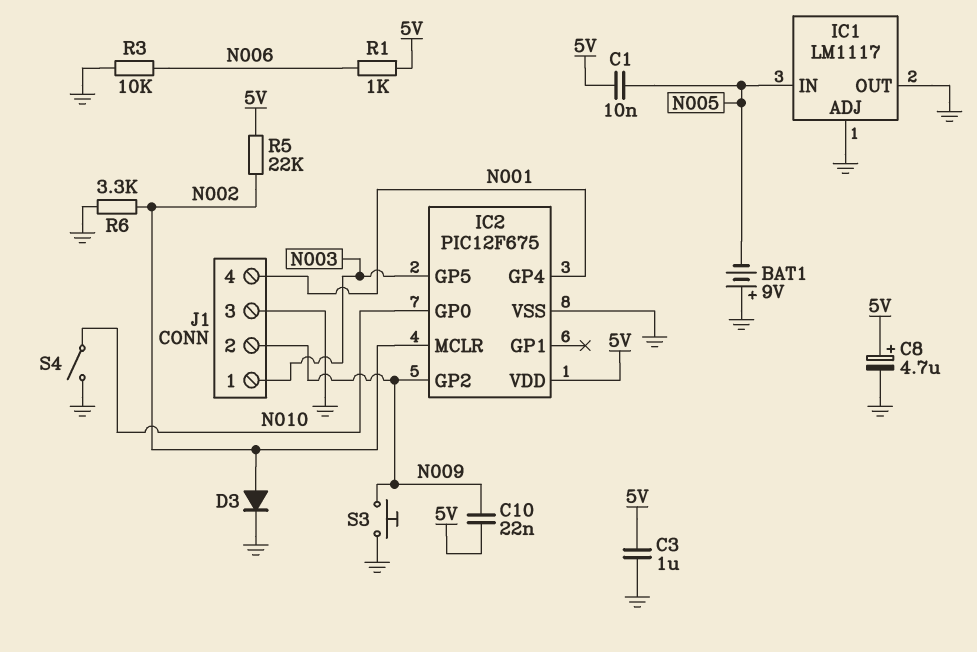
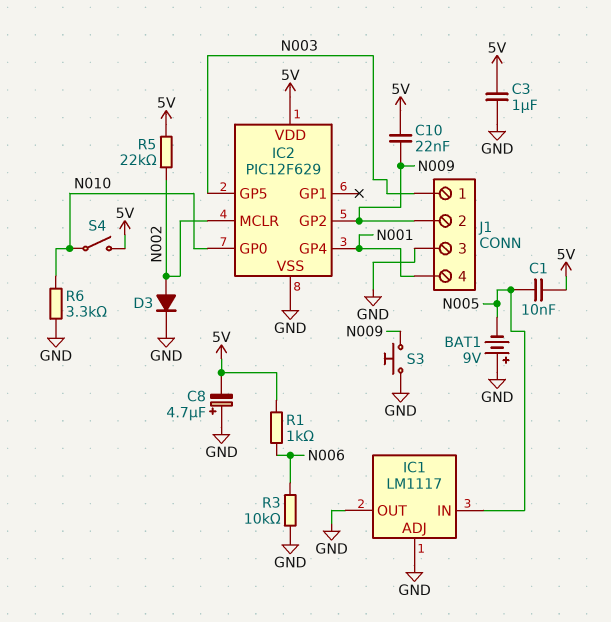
C8: 4.7uF (plus 5V, minus GND) -> 4.7uF (plus GND, minus 5V)
IC2: PIC12F675 -> PIC12F629
R6: 3.3k (GND, N002) -> 3.3k (GND, N010)
S4: switch (GND, N010) -> switch (5V, N010)

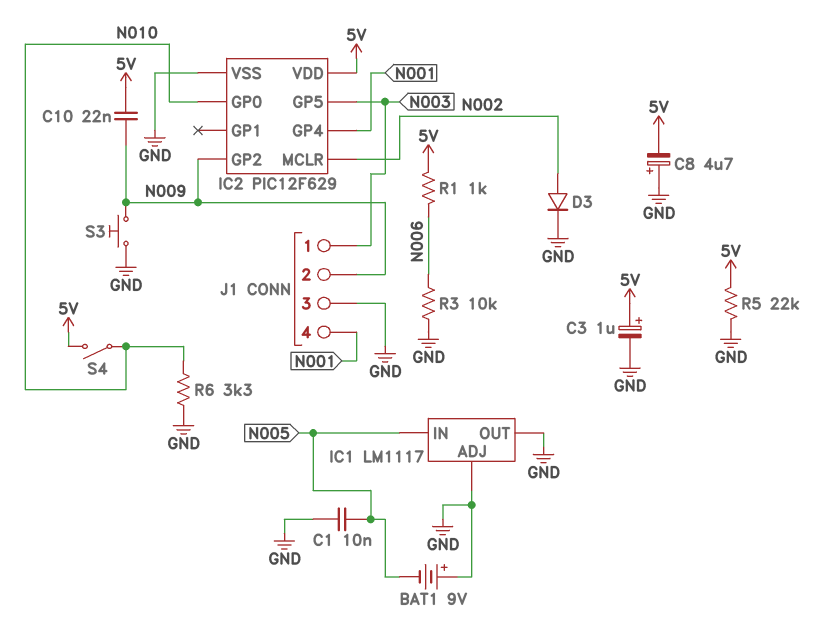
C1: 10nF (5V, N005) -> 10nF (GND, N005)
C3: 1uF (5V, GND) -> 1uF (plus 5V, minus GND)
R5: 22k (5V, N002) -> 22k (5V, GND)

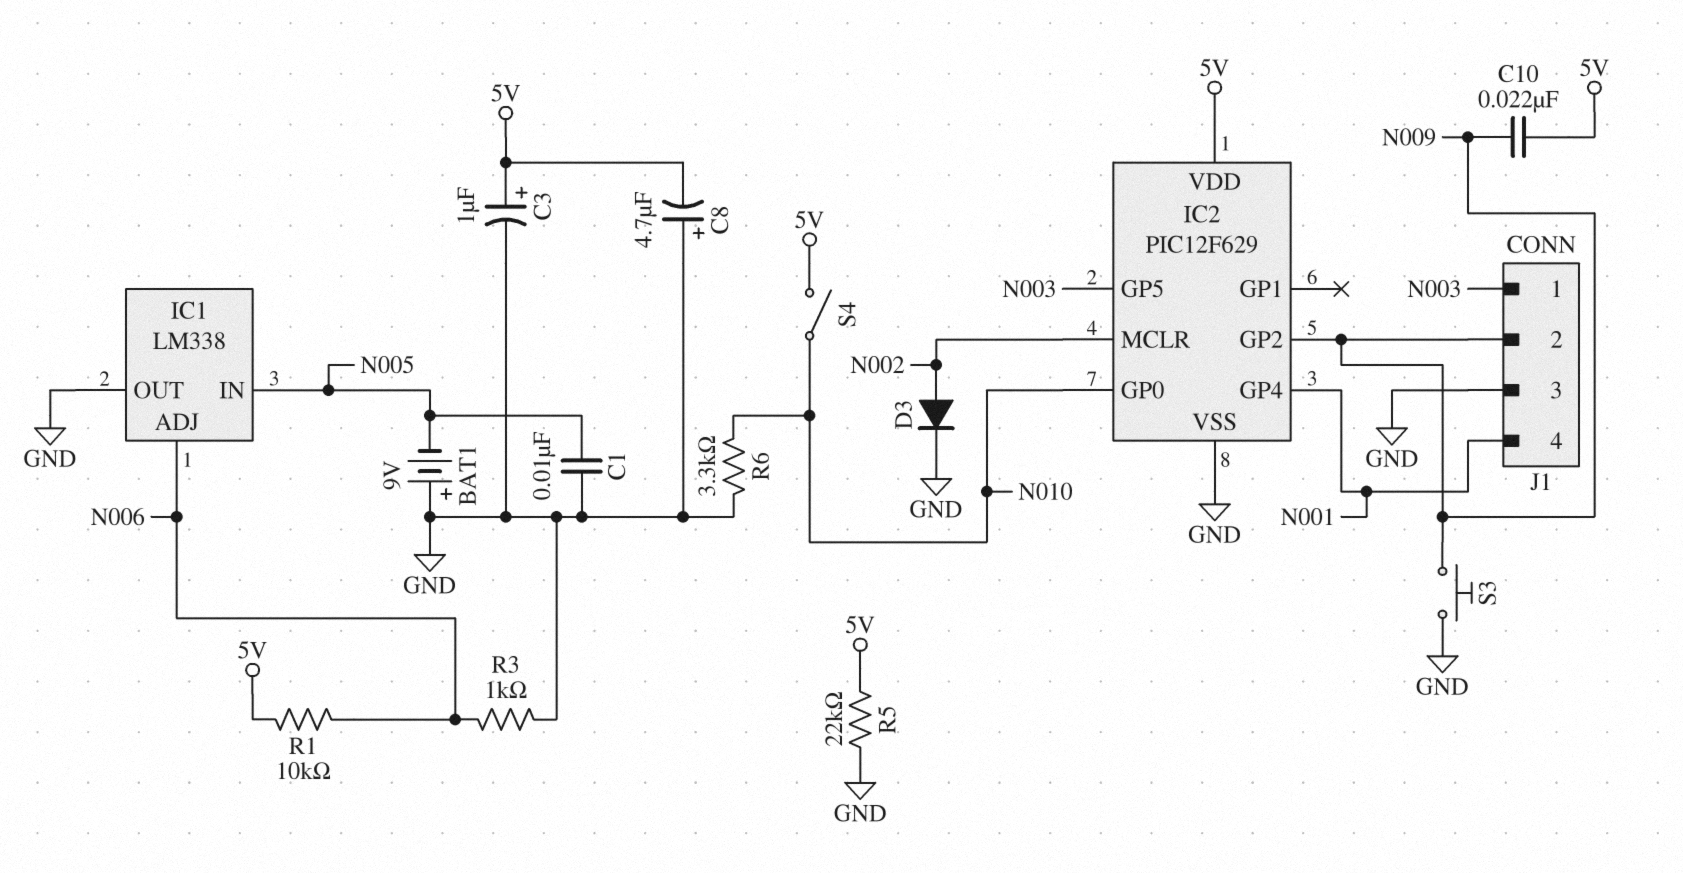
IC1: LM1117 -> LM338
IC1 pin ADJ: GND -> N006
R1: 1k (5V, N006) -> 10k (5V, N006)
R3: 10k (GND, N006) -> 1k (GND, N006)

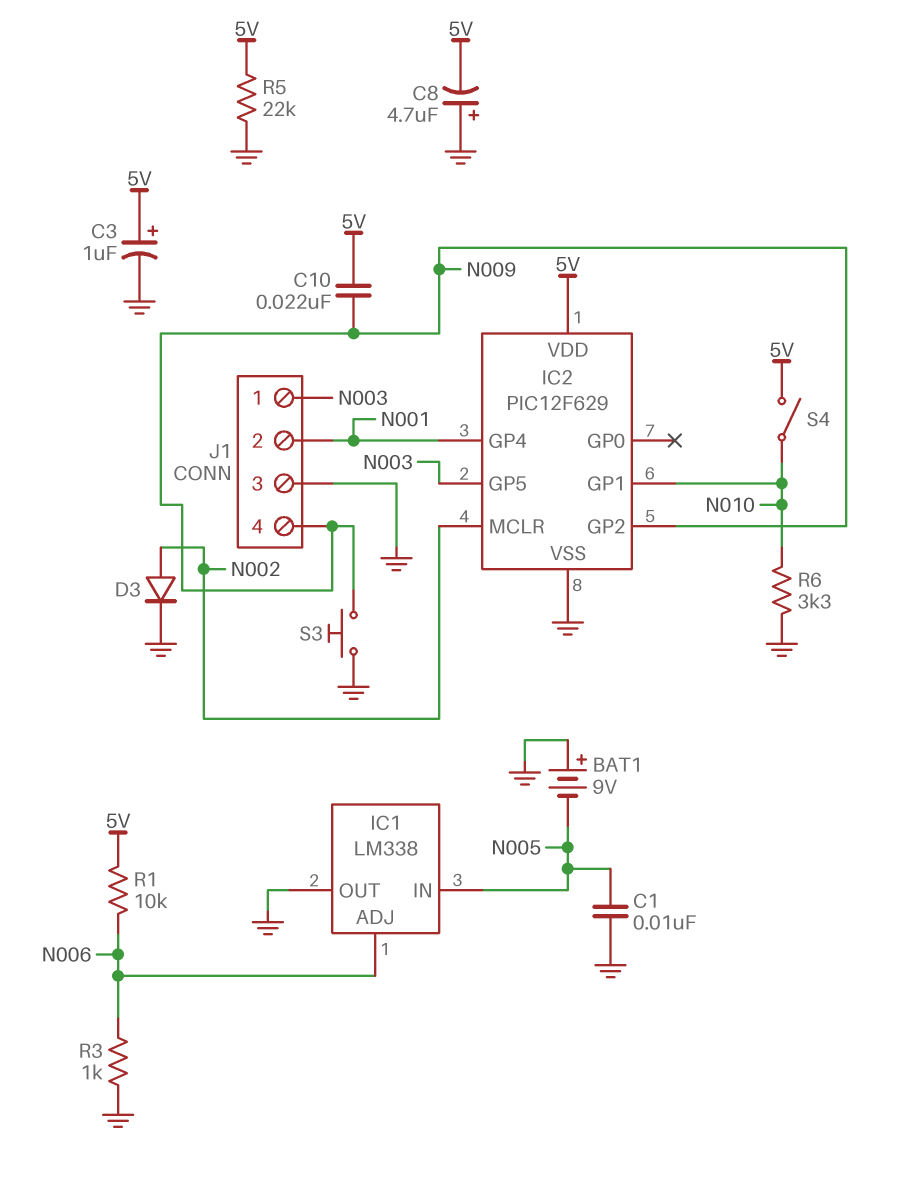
IC2 pin GP0: N010 -> none
IC2 pin GP1: none -> N010
J1 pin 2: N009 -> N001
J1 pin 4: N001 -> N009

